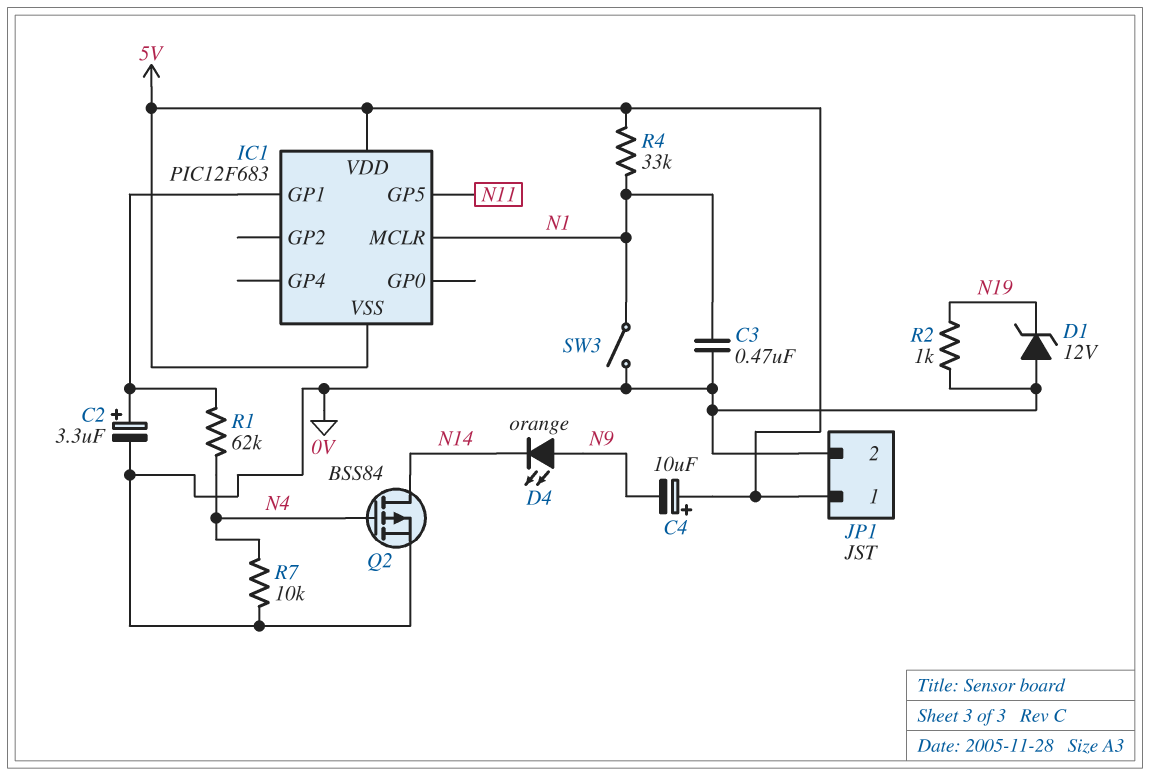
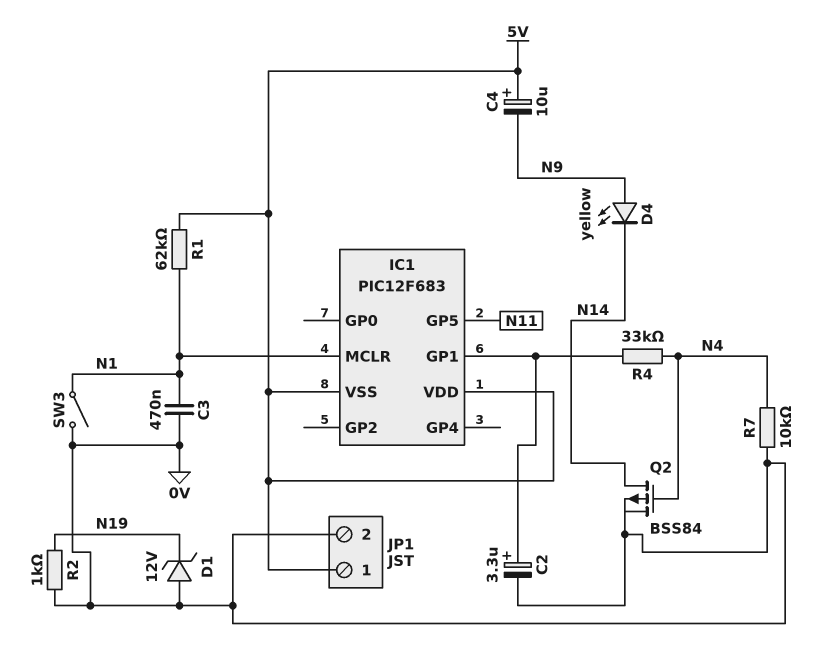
D4: LED orange (A N9, K N14) -> LED yellow (A N9, K N14)
R1: 62k (IC1/GP1, N4) -> 62k (5V, N1)
R4: 33k (5V, N1) -> 33k (IC1/GP1, N4)

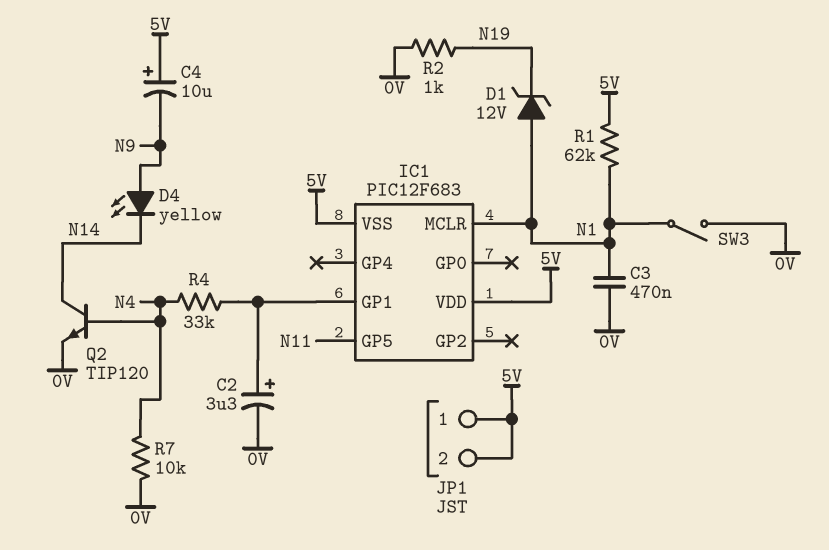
D1: zener 12V (A 0V, K N19) -> zener 12V (A N1, K N19)
JP1 pin 2: 0V -> 5V
Q2: PMOS BSS84 (G N4, D N14, S 0V) -> NPN TIP120 (B N4, C N14, E 0V)

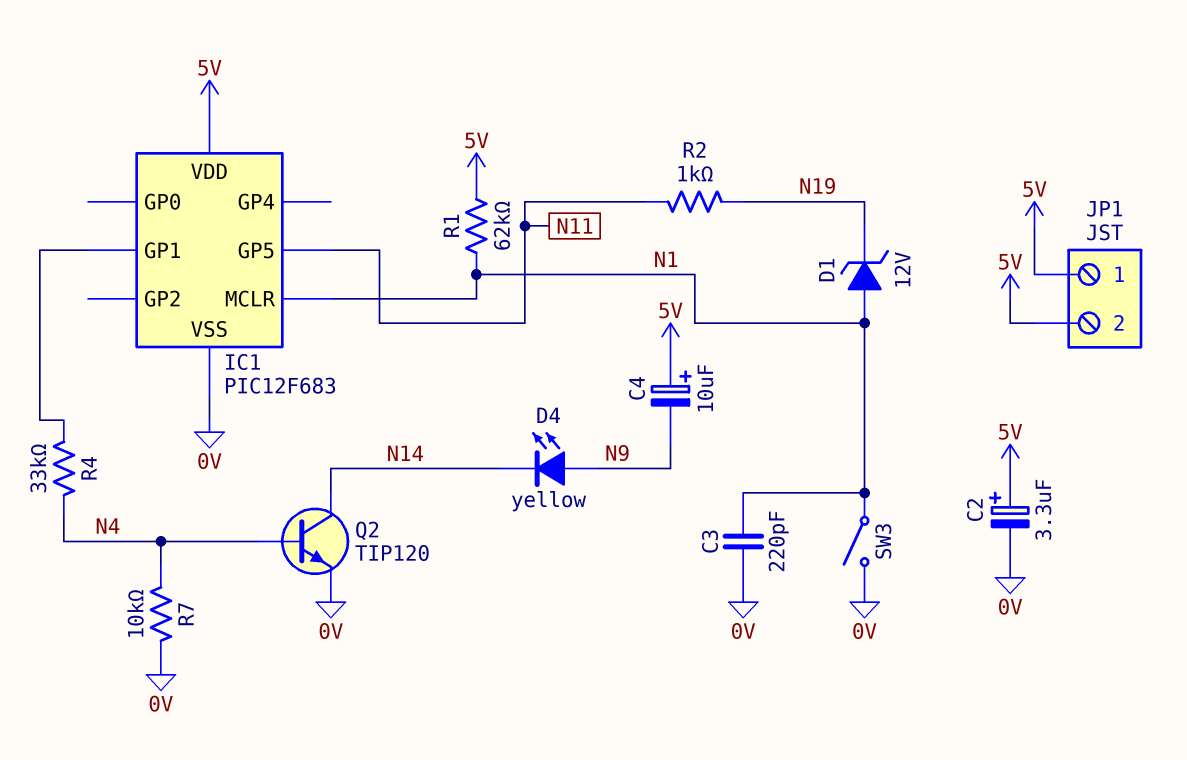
C2: 3.3uF (plus IC1/GP1, minus 0V) -> 3.3uF (plus 5V, minus 0V)
C3: 470nF (0V, N1) -> 220pF (0V, N1)
IC1 pin VSS: 5V -> 0V
R2: 1k (0V, N19) -> 1k (N11, N19)

